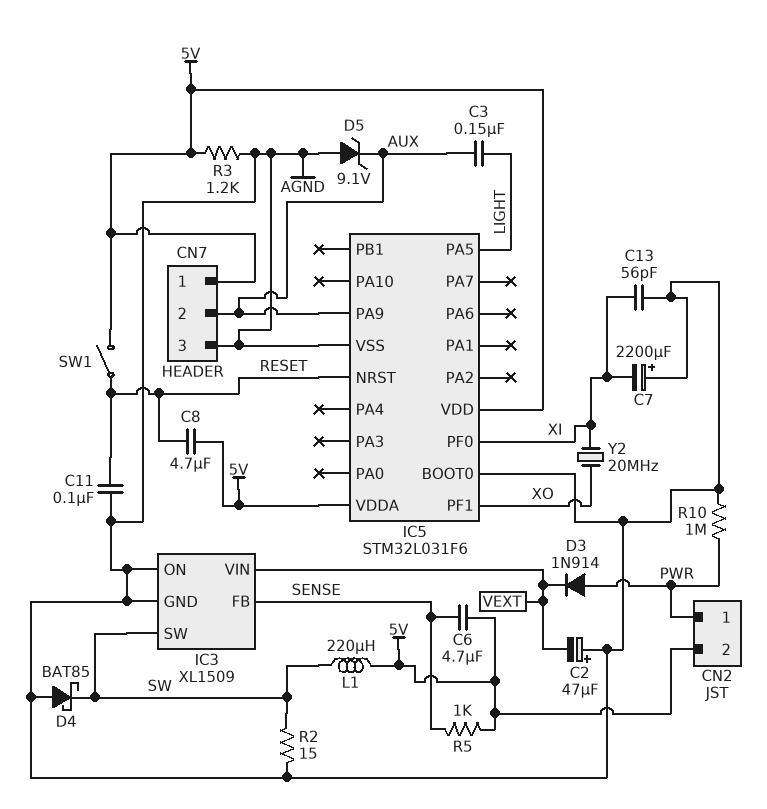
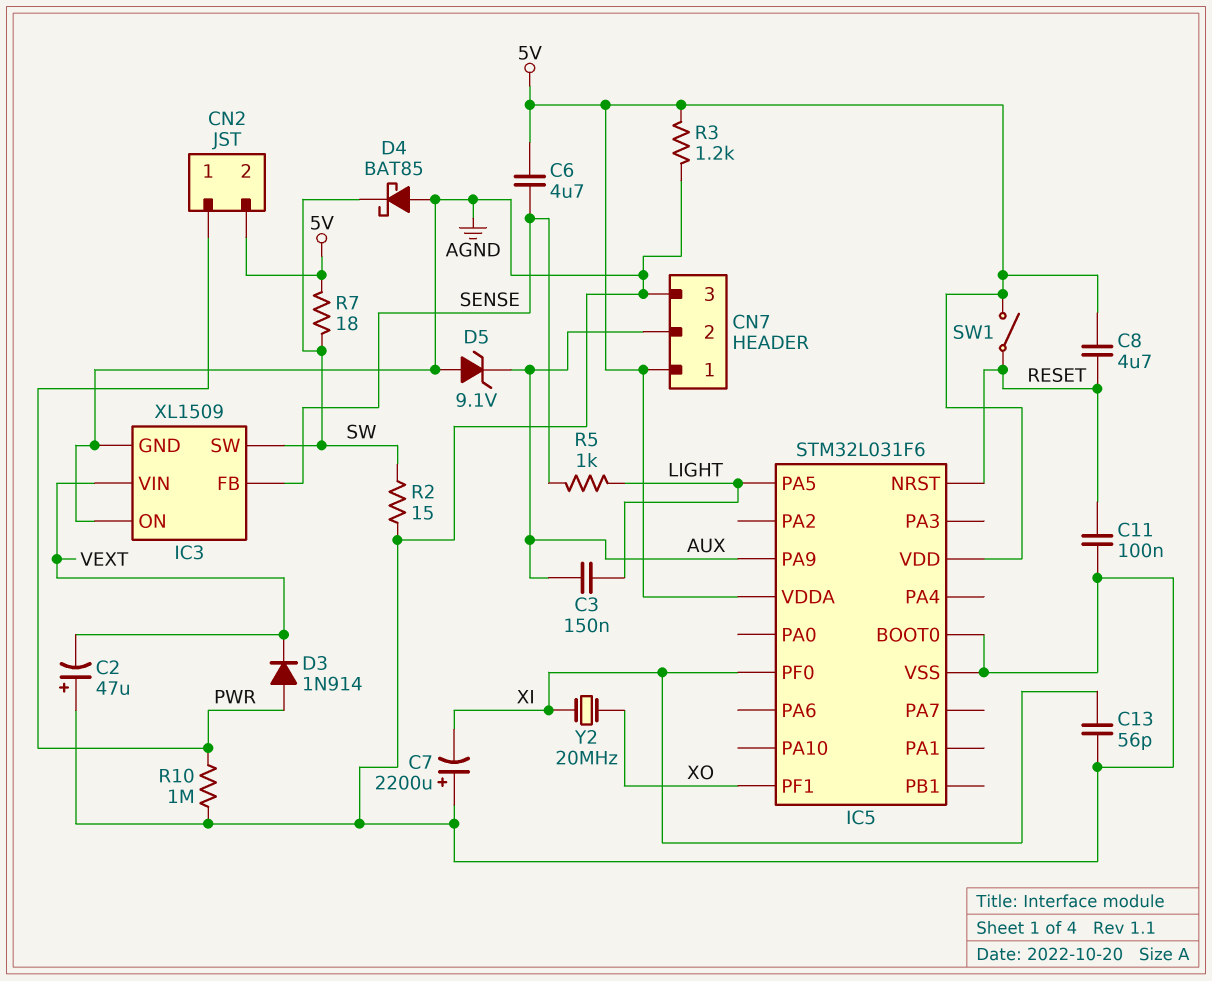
L1: 220uH (5V, SW) -> none
R5: 1k (5V, SENSE) -> 1k (LIGHT, SENSE)
R7: none -> 18 (5V, SW)

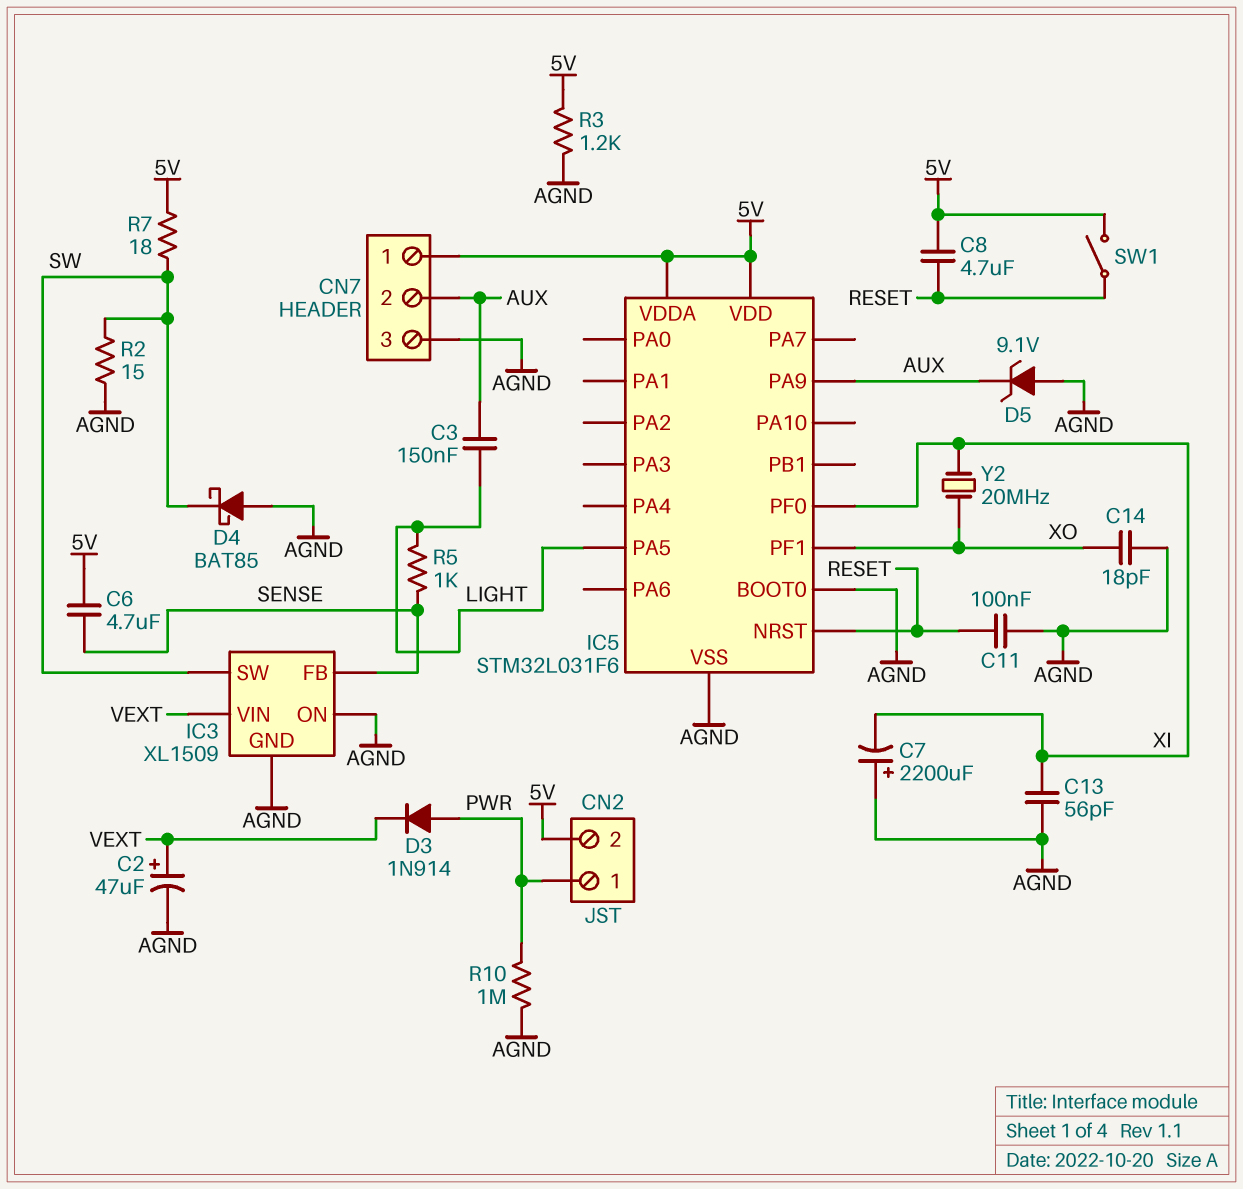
C2: 47uF (plus AGND, minus VEXT) -> 47uF (plus VEXT, minus AGND)
C14: none -> 18pF (AGND, XO)

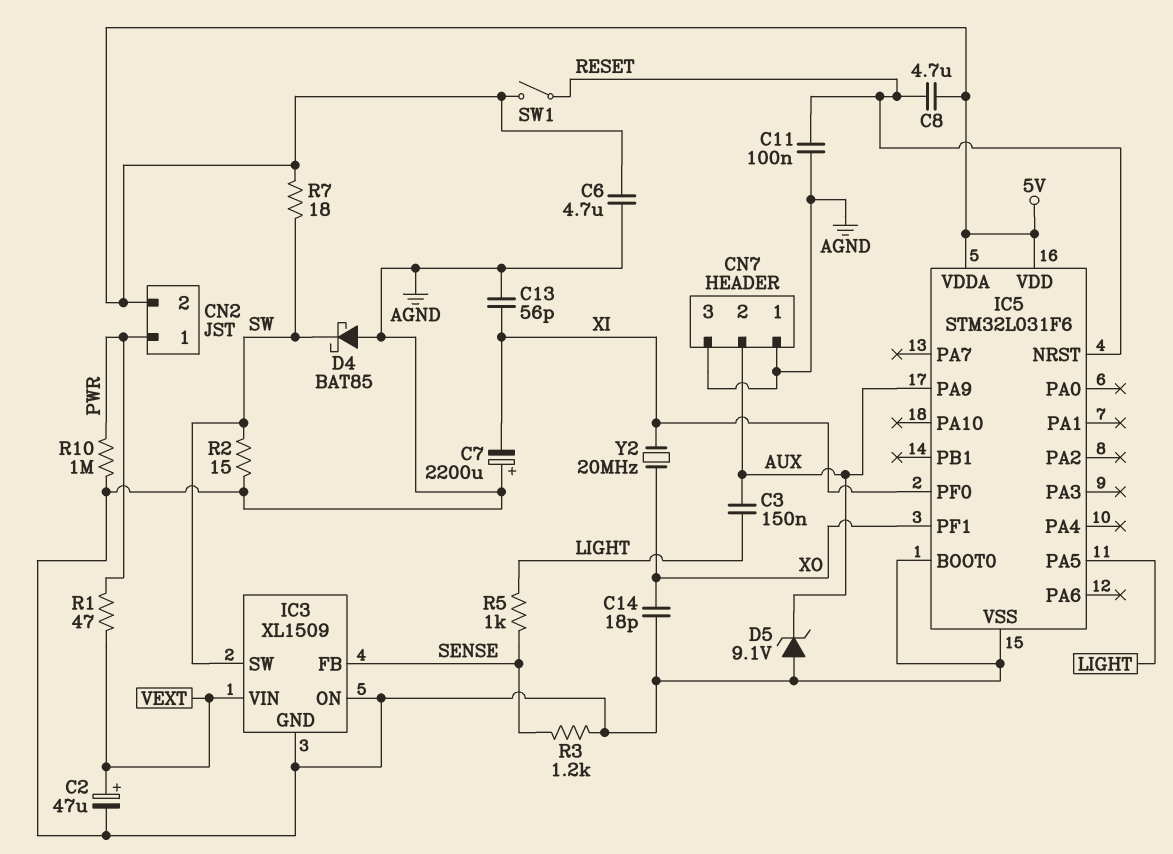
C6: 4.7uF (5V, SENSE) -> 4.7uF (5V, AGND)
CN7 pin 1: 5V -> AGND
D3: diode 1N914 (A PWR, K VEXT) -> none
R1: none -> 47 (PWR, VEXT)
R3: 1.2k (5V, AGND) -> 1.2k (AGND, SENSE)

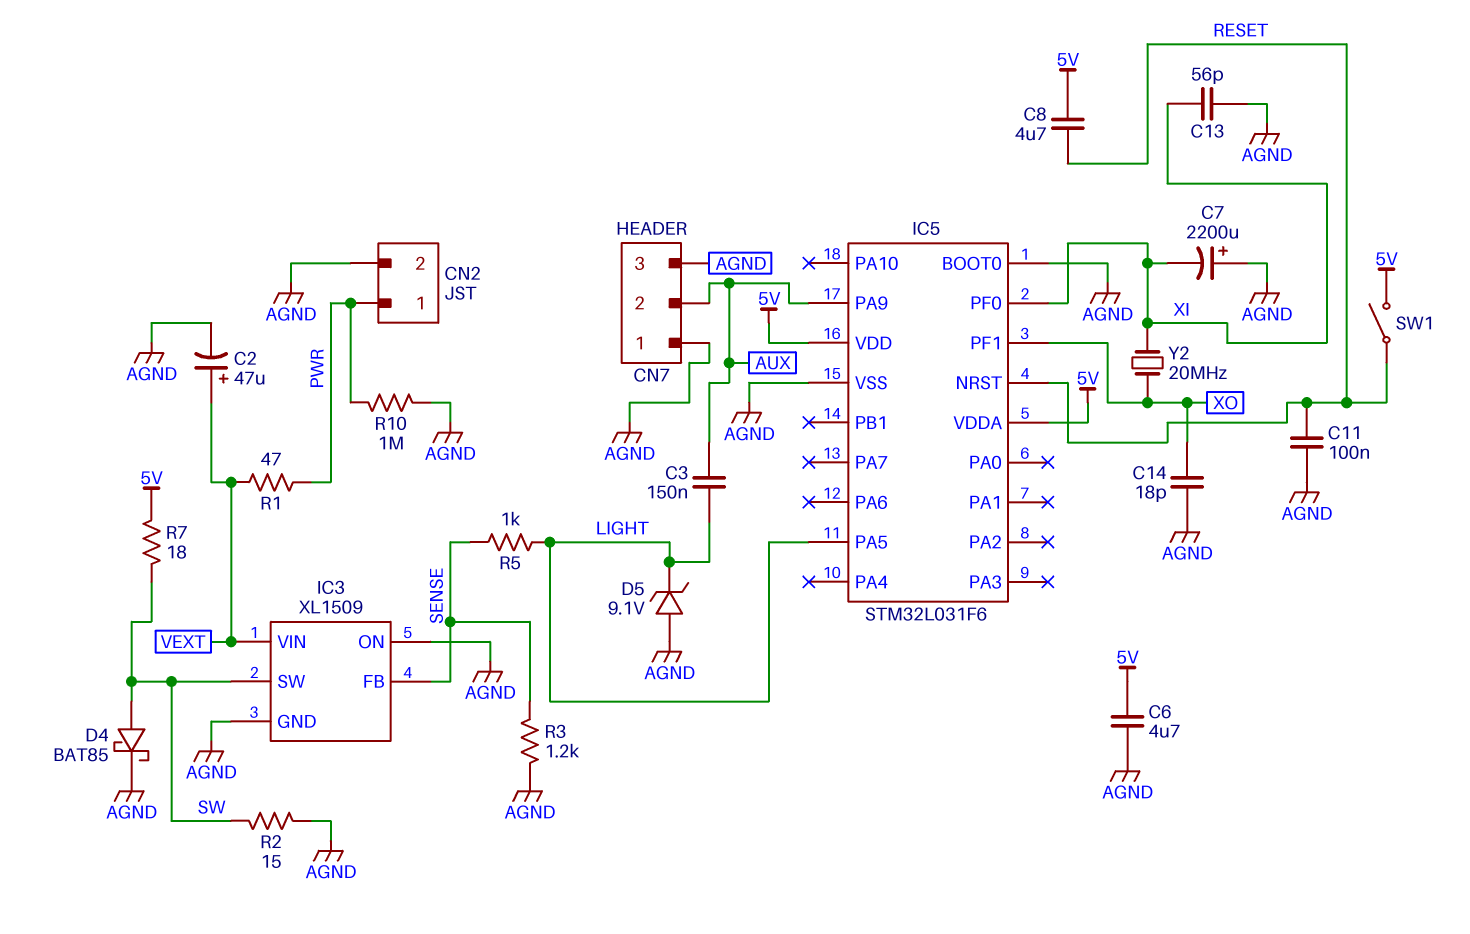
CN2 pin 2: 5V -> AGND
D4: schottky BAT85 (A AGND, K SW) -> schottky BAT85 (A SW, K AGND)
D5: zener 9.1V (A AGND, K AUX) -> zener 9.1V (A AGND, K LIGHT)

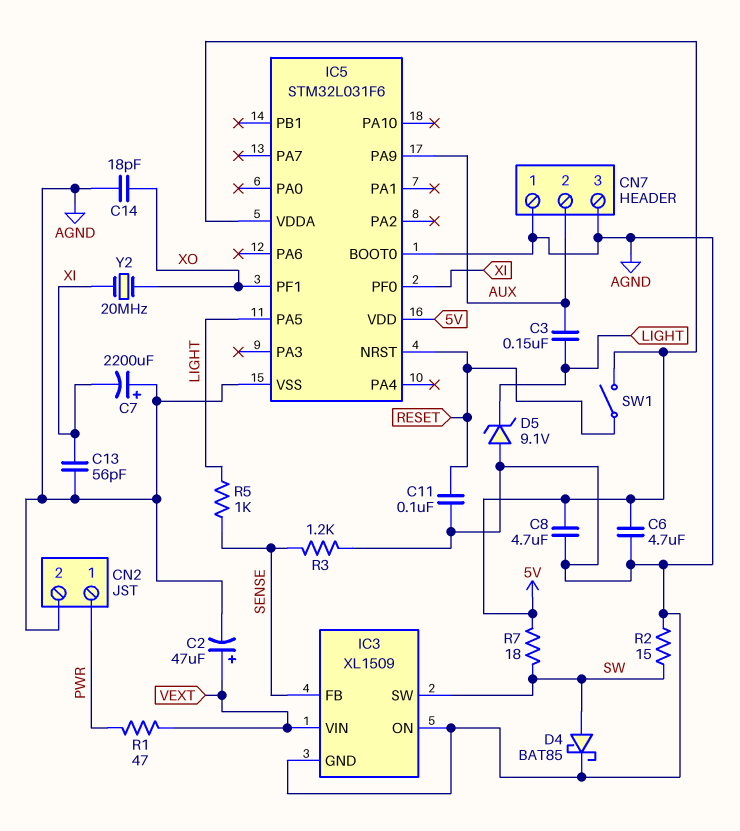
C8: 4.7uF (5V, RESET) -> 4.7uF (5V, AGND)
R10: 1M (AGND, PWR) -> none

